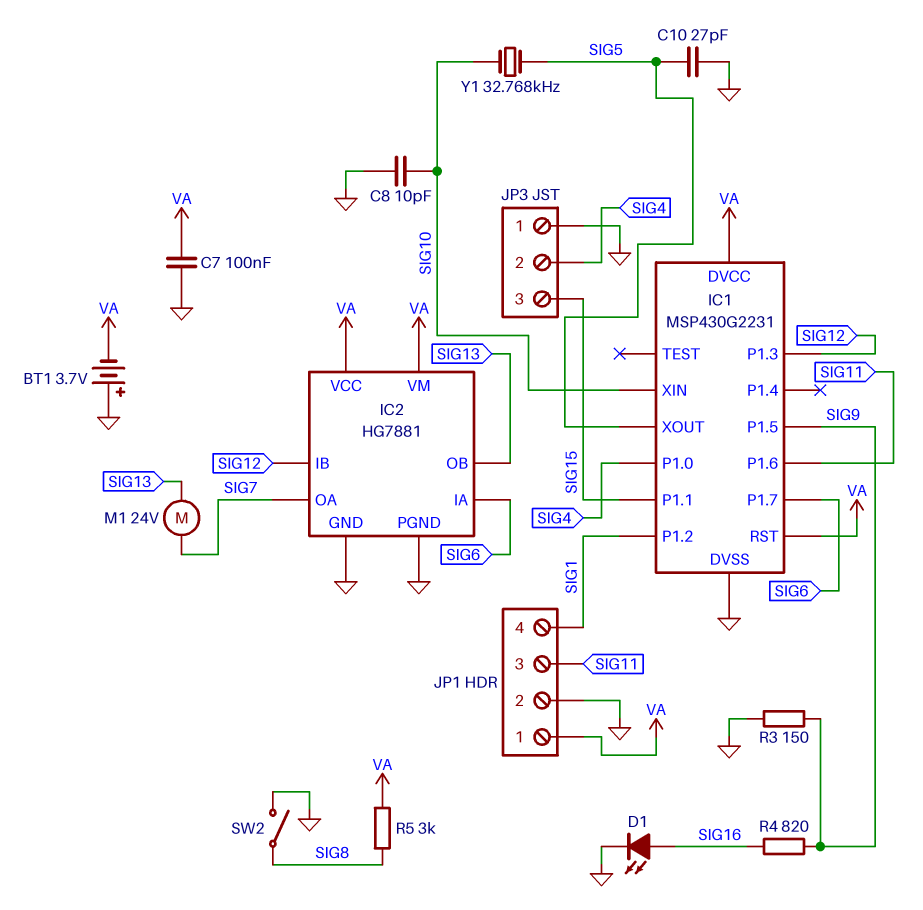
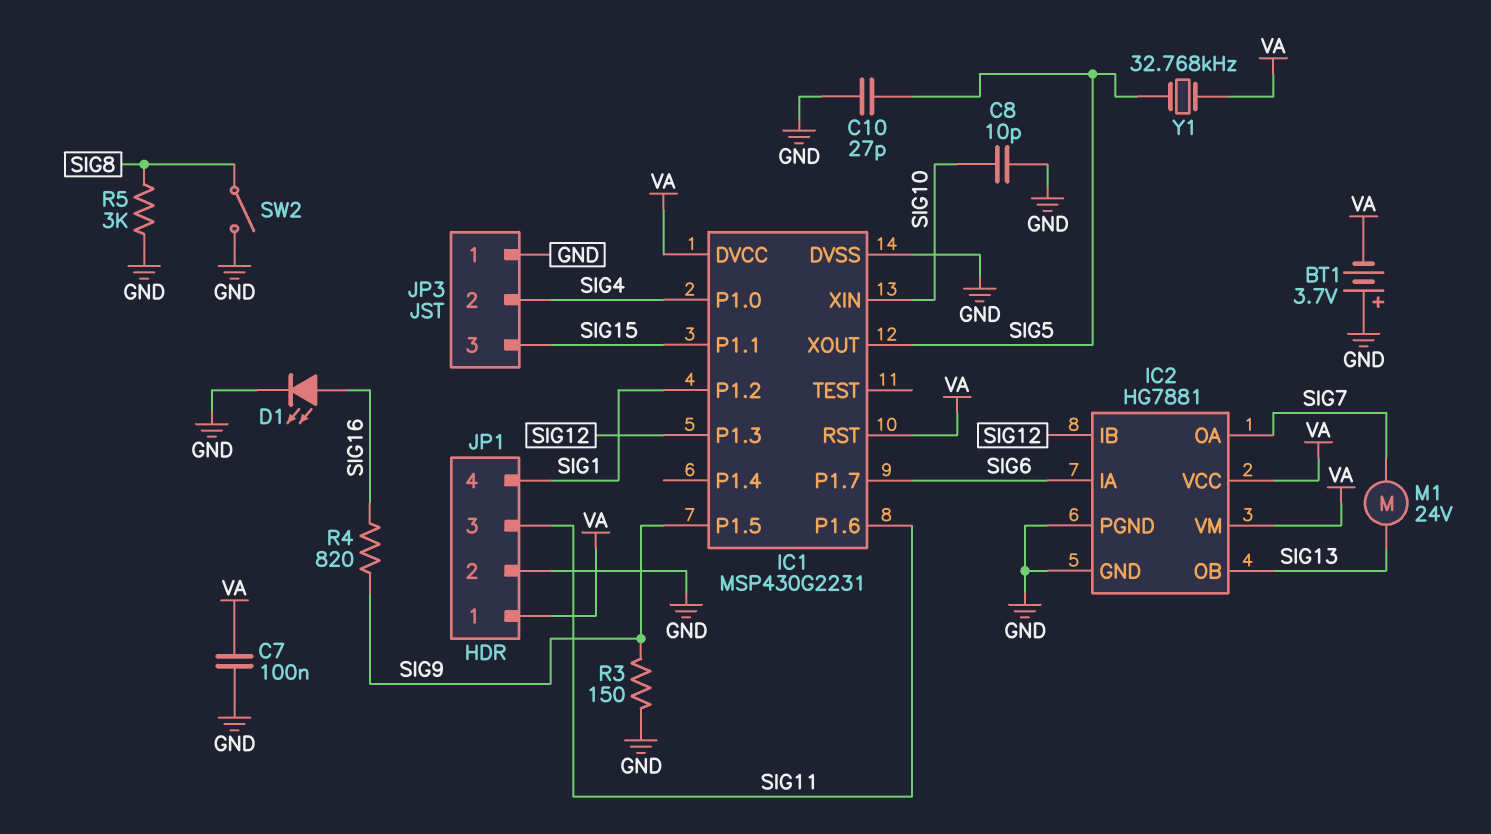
R5: 3k (SIG8, VA) -> 3k (GND, SIG8)
Y1: 32.768kHz (SIG5, SIG10) -> 32.768kHz (SIG5, VA)

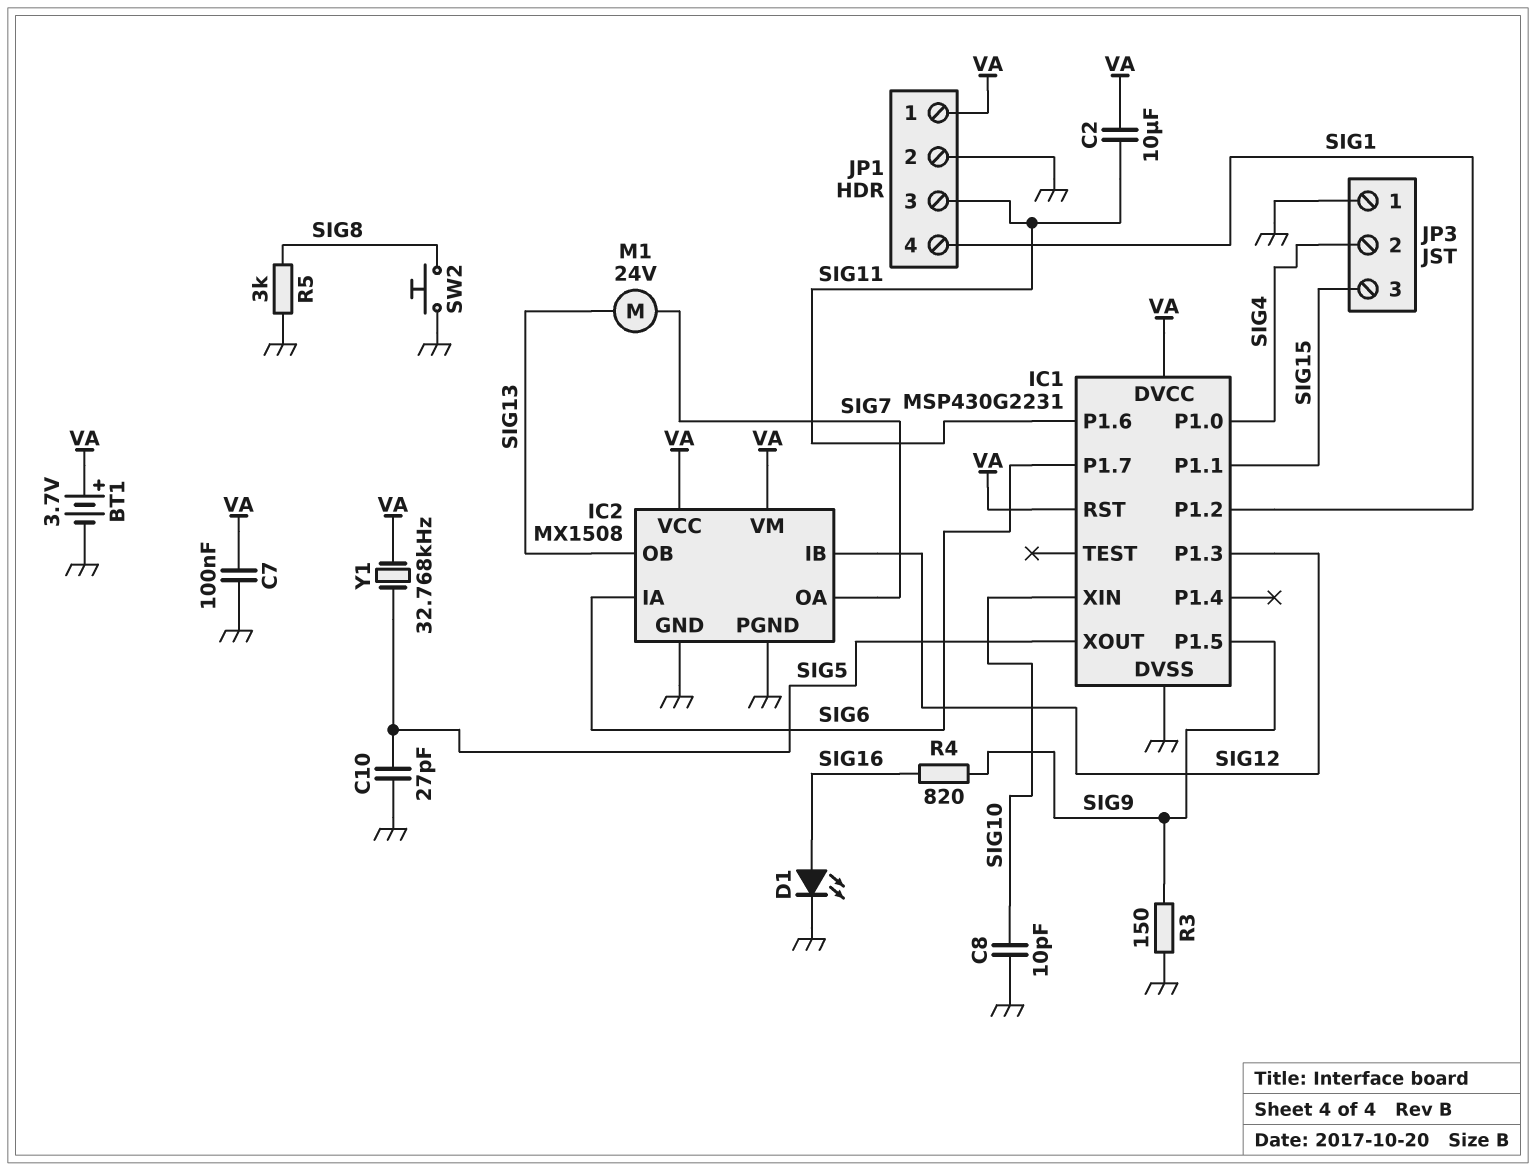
BT1: 3.7V (plus GND, minus VA) -> 3.7V (plus VA, minus GND)
C2: none -> 10uF (SIG11, VA)
IC2: HG7881 -> MX1508
SW2: switch (GND, SIG8) -> button (GND, SIG8)

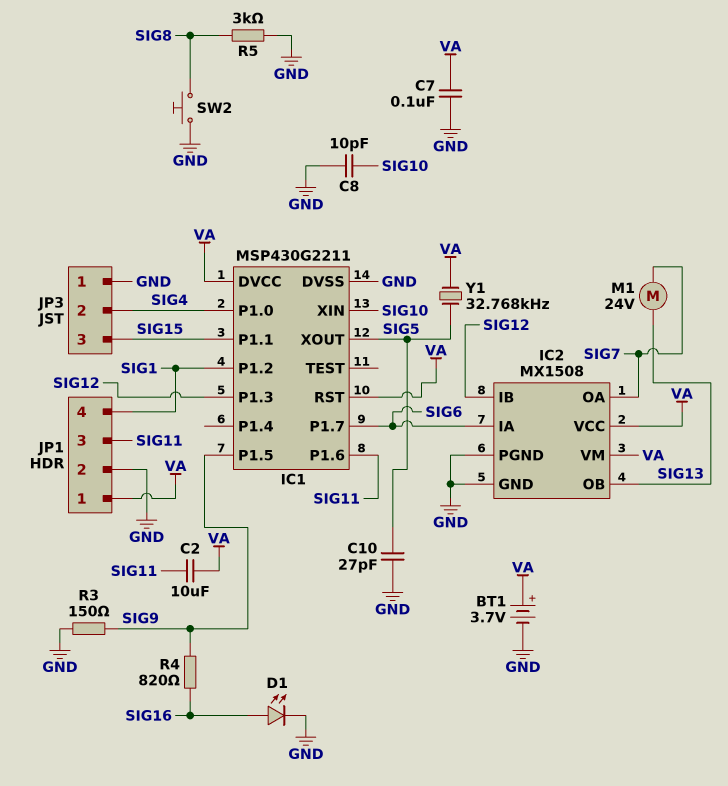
IC1: MSP430G2231 -> MSP430G2211

